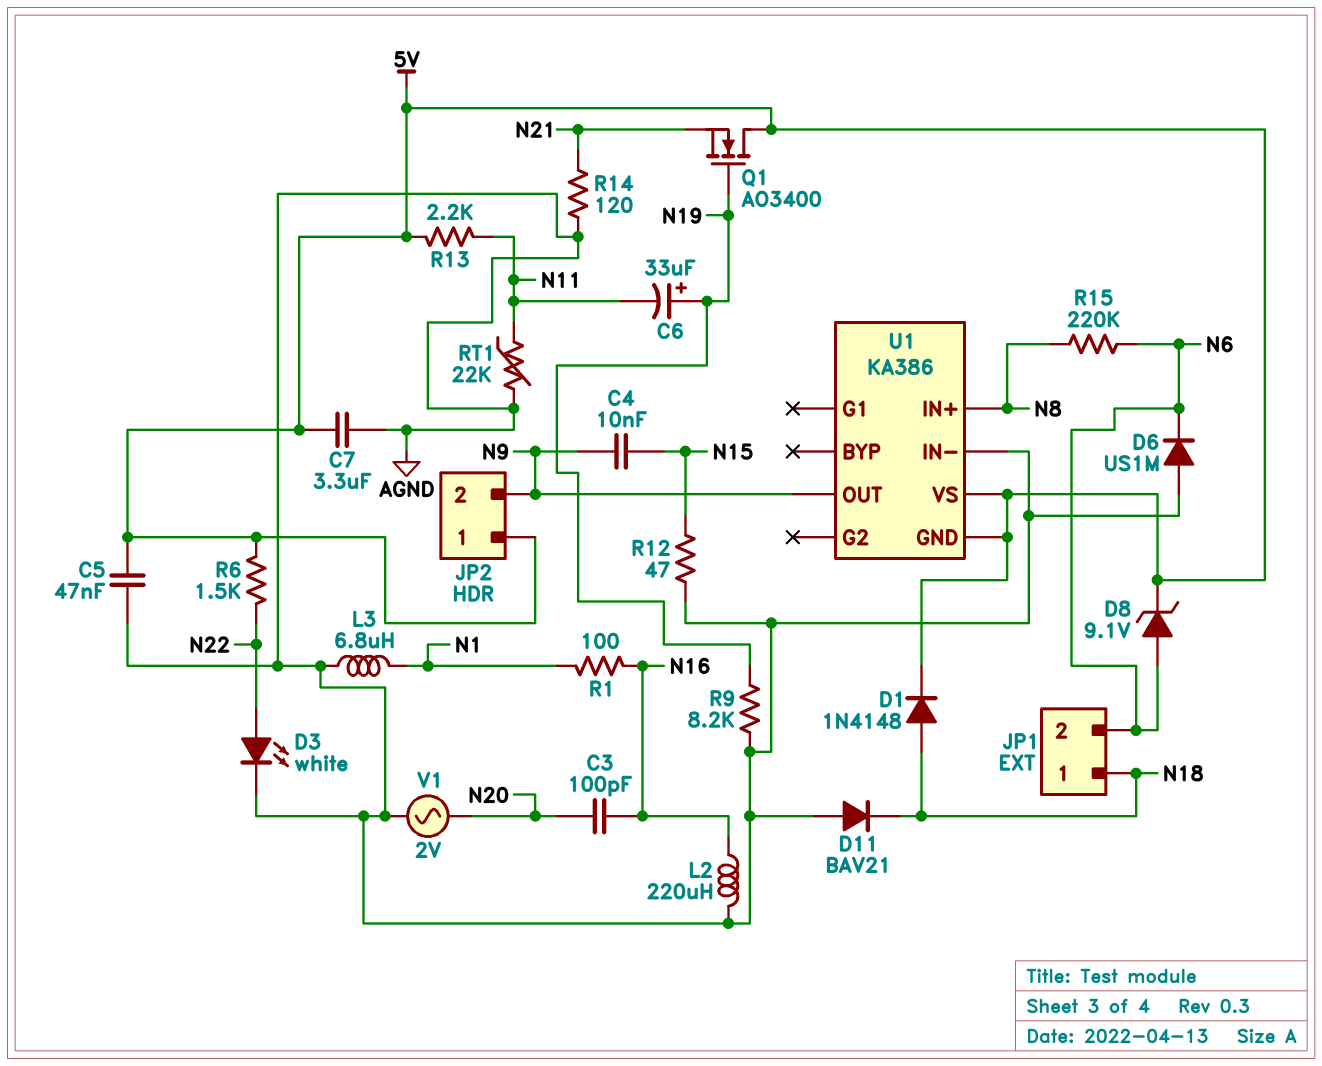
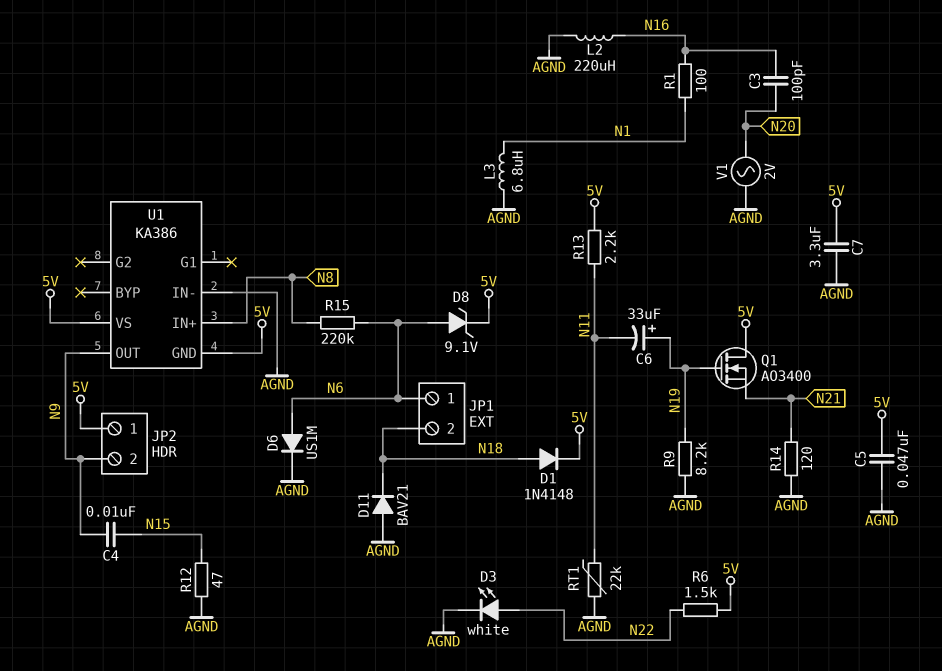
D6: diode US1M (A AGND, K N6) -> diode US1M (A N6, K AGND)
JP1 pin 1: N18 -> N6
JP1 pin 2: N6 -> N18

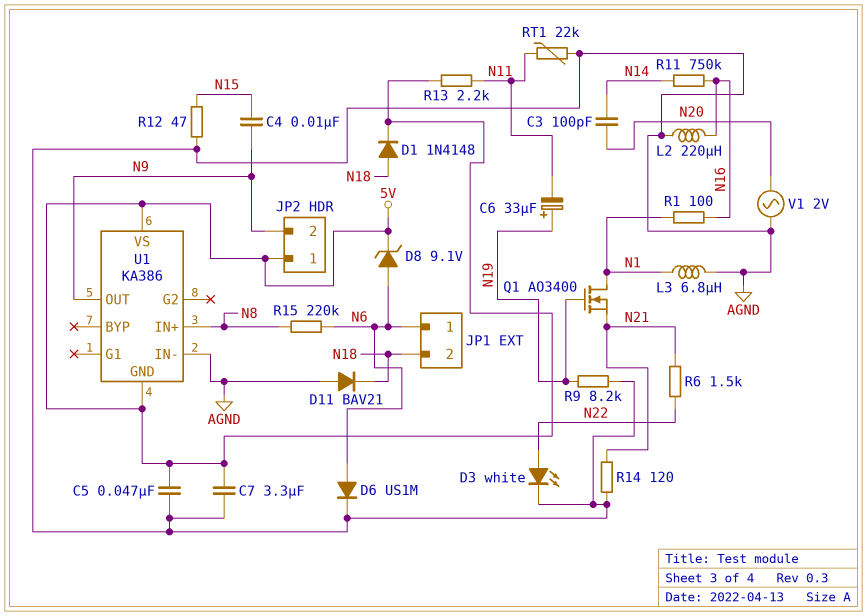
C3: 100pF (N16, N20) -> 100pF (N14, N20)
Q1: NMOS AO3400 (G N19, D 5V, S N21) -> NMOS AO3400 (G N19, D N1, S N21)
R6: 1.5k (5V, N22) -> 1.5k (N21, N22)
R11: none -> 750k (N14, N16)

